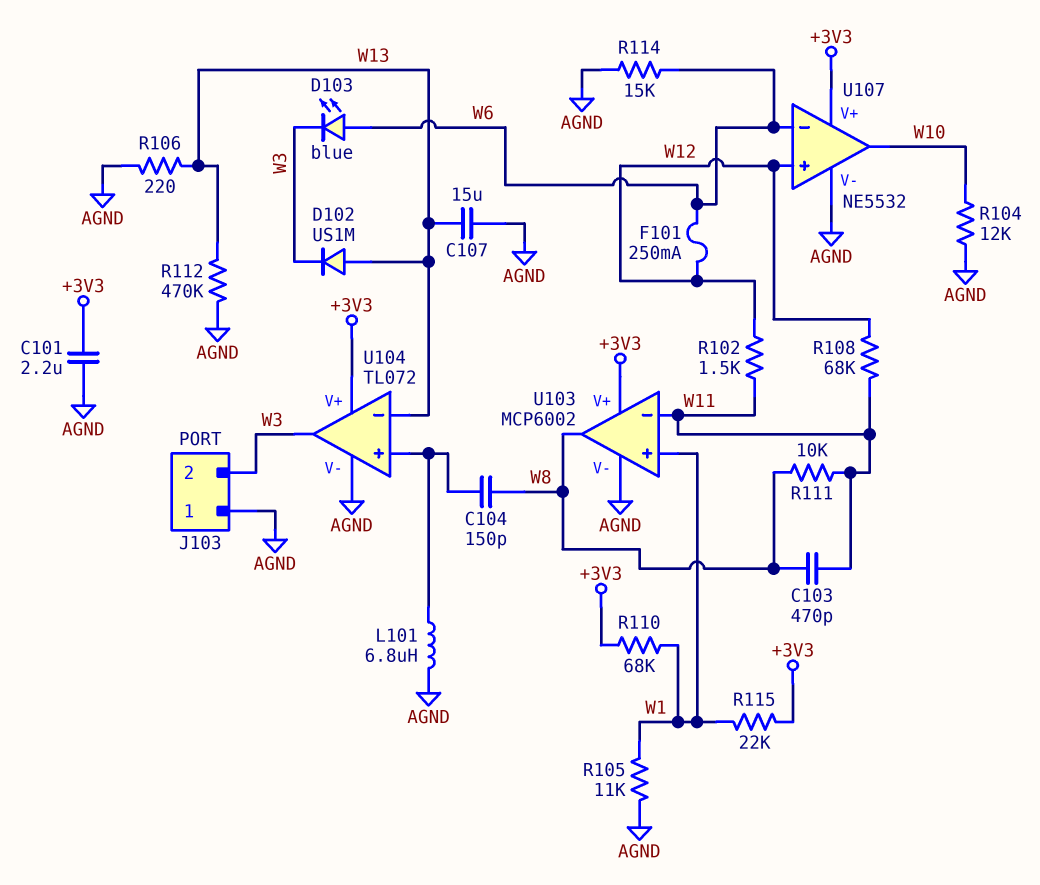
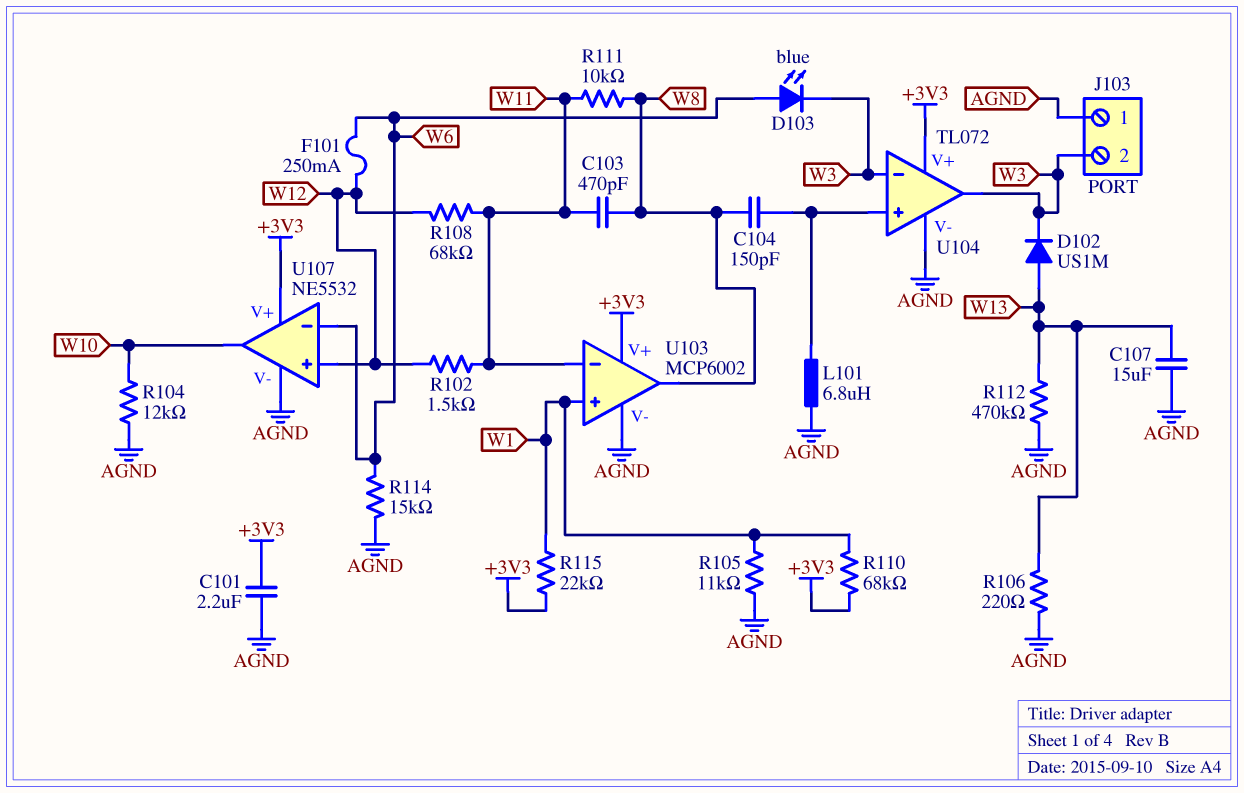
U104 pin in-: W13 -> W3

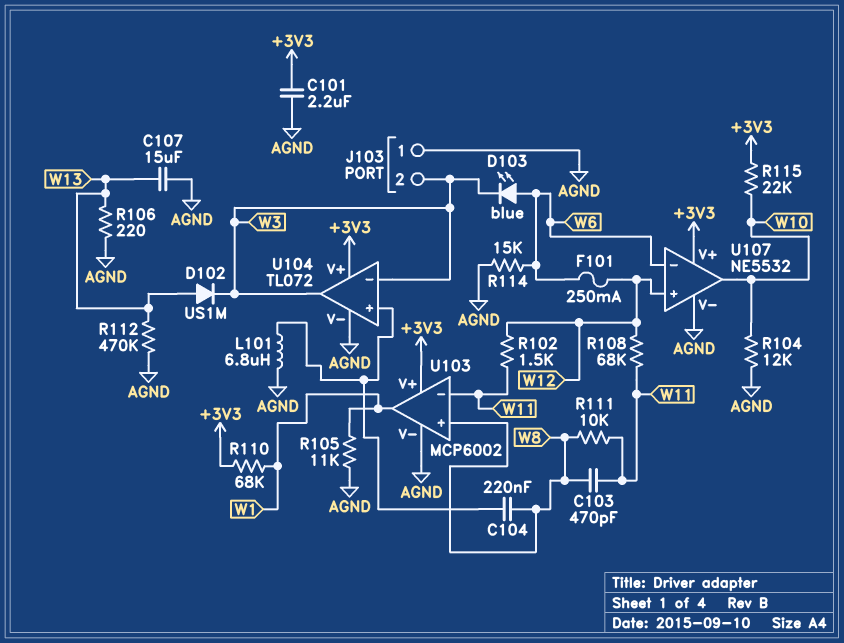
C104: 150pF (U104/in+, W8) -> 220nF (U104/in+, W8)
R115: 22k (+3V3, W1) -> 22k (+3V3, W10)
U103 pin in+: W1 -> W8
U103 pin out: W8 -> W1

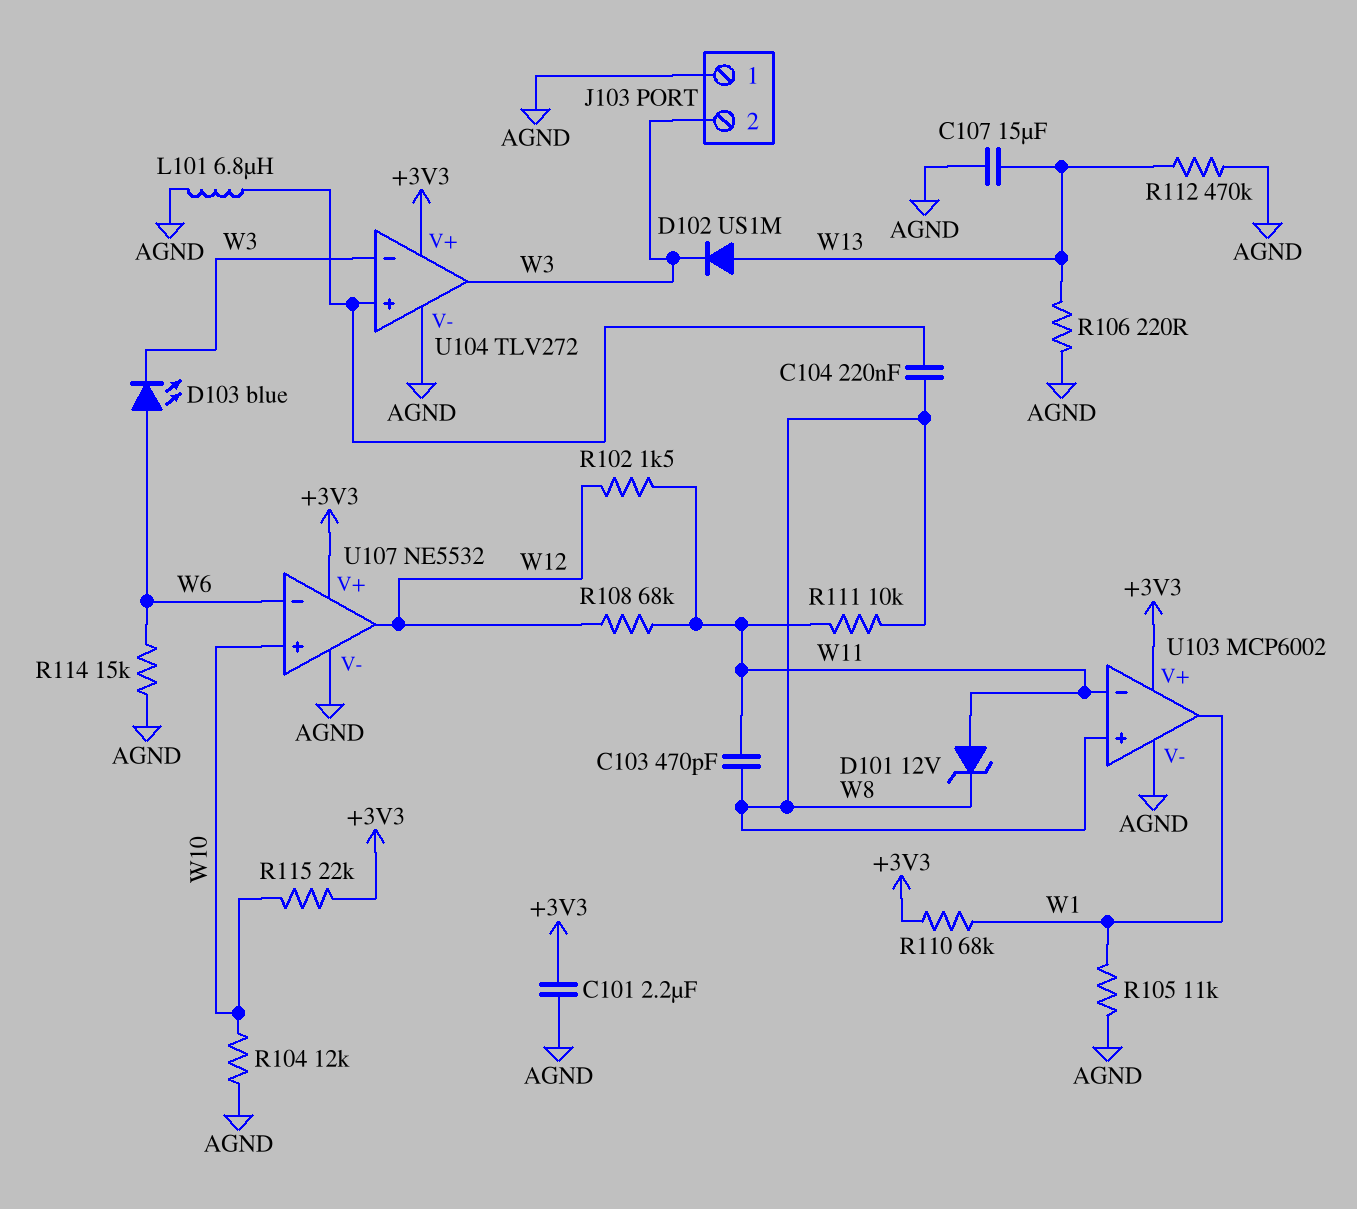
D101: none -> zener 12V (A W11, K W8)
F101: 250mA (W6, W12) -> none
U104: TL072 -> TLV272
U107 pin in+: W12 -> W10
U107 pin out: W10 -> W12

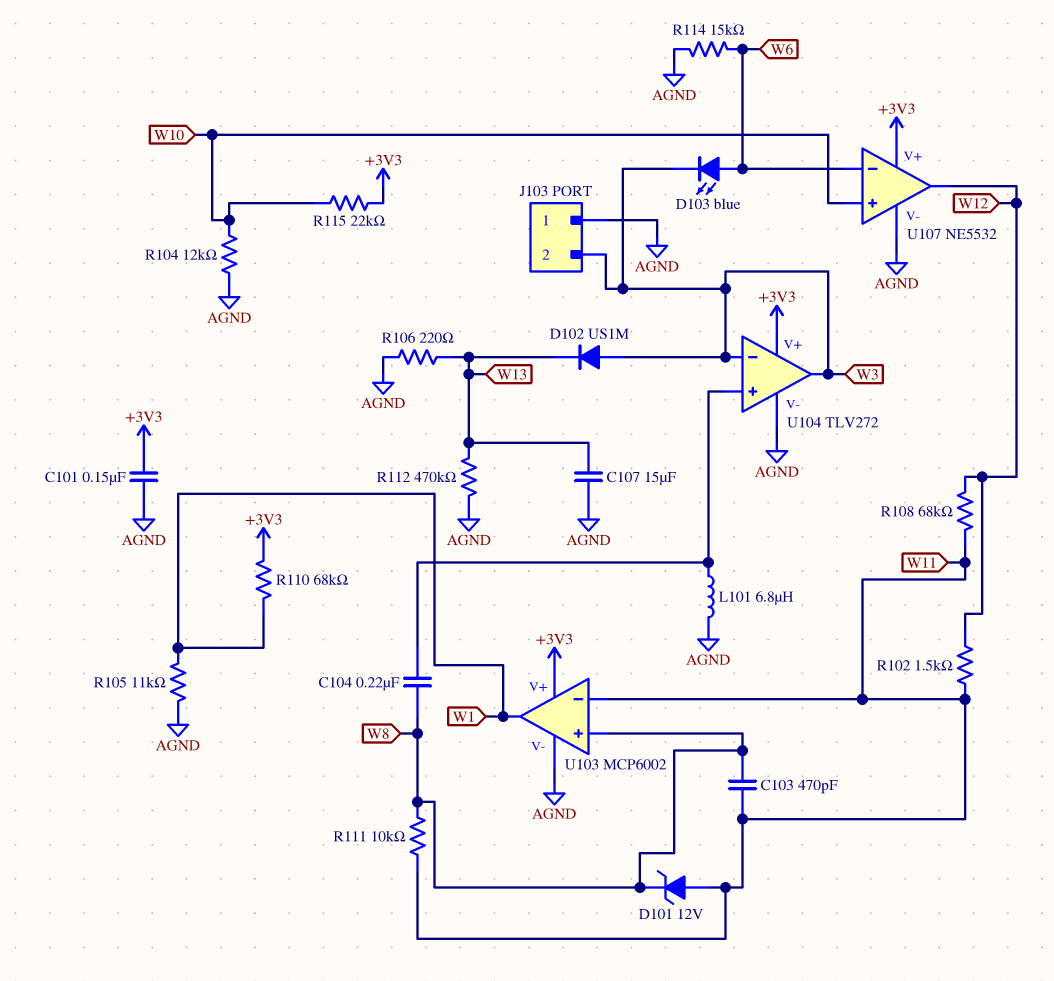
C101: 2.2uF (+3V3, AGND) -> 150nF (+3V3, AGND)
D102: diode US1M (A W13, K W3) -> diode US1M (A W3, K W13)

